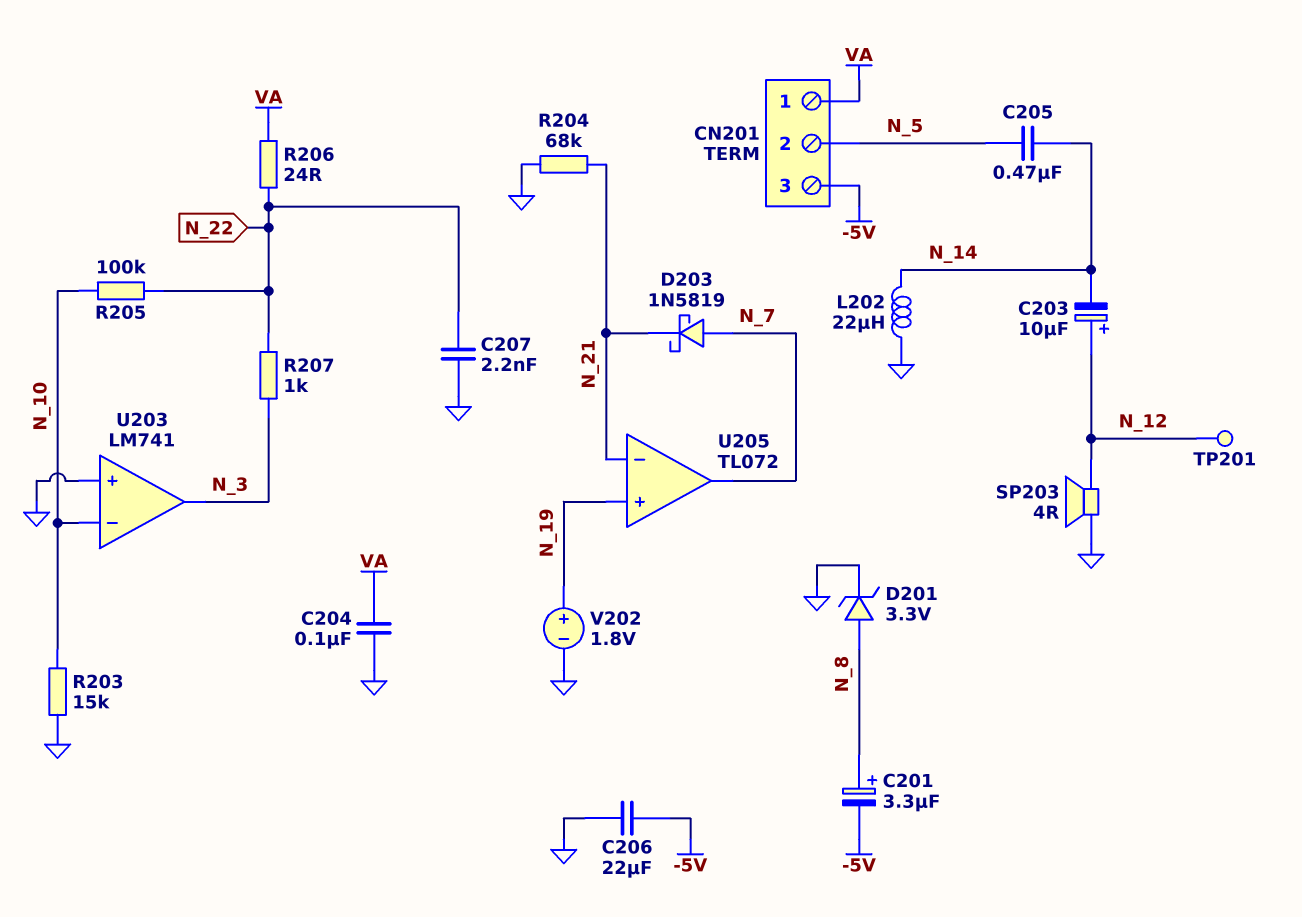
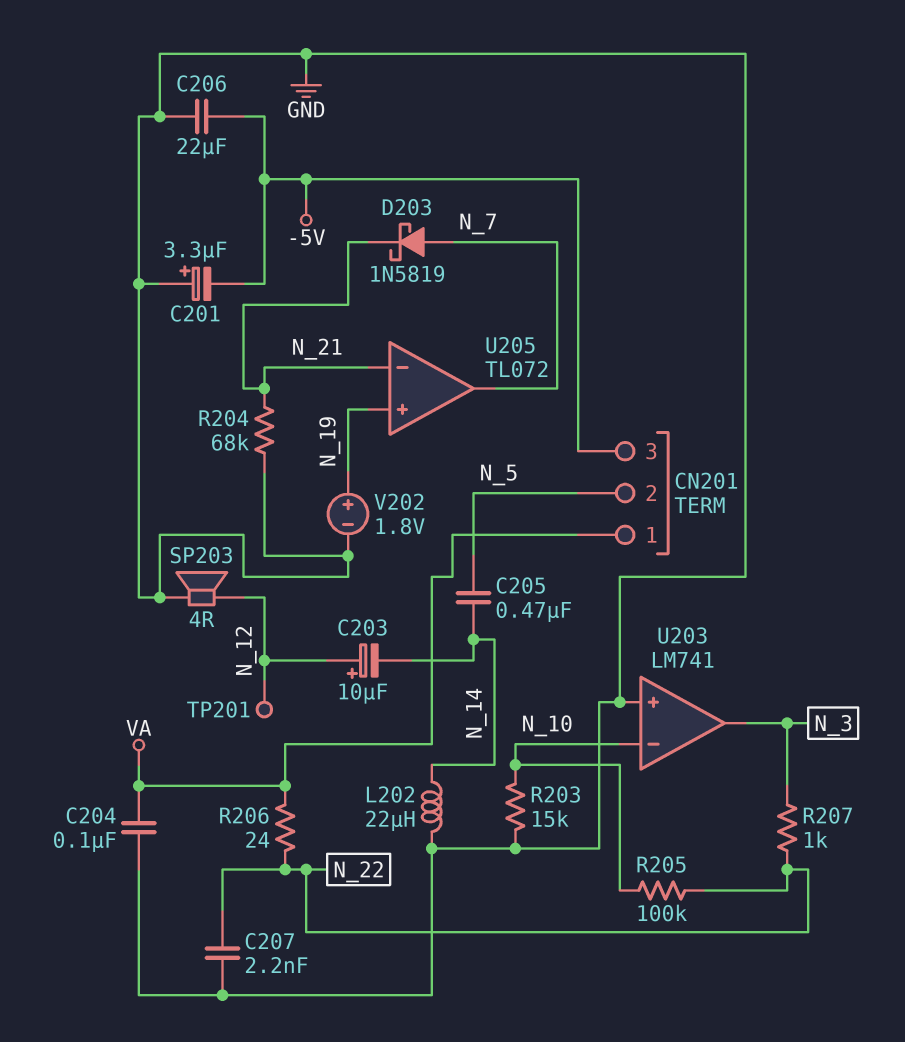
C201: 3.3uF (plus N_8, minus -5V) -> 3.3uF (plus GND, minus -5V)
D201: zener 3.3V (A N_8, K GND) -> none

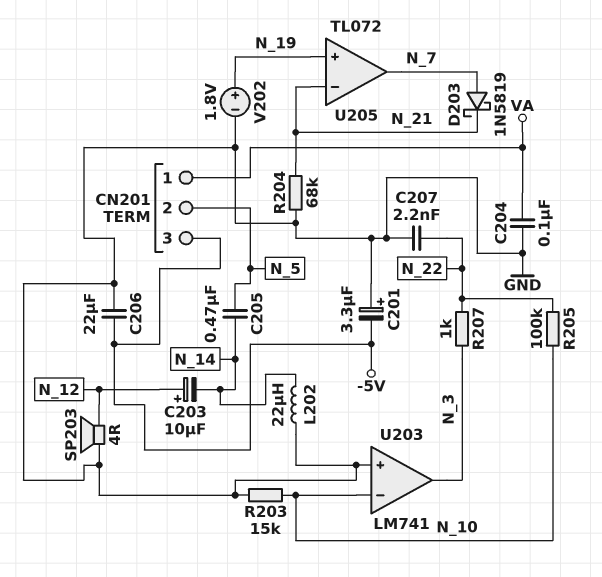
R206: 24 (N_22, VA) -> none
TP201: test point (N_12) -> none

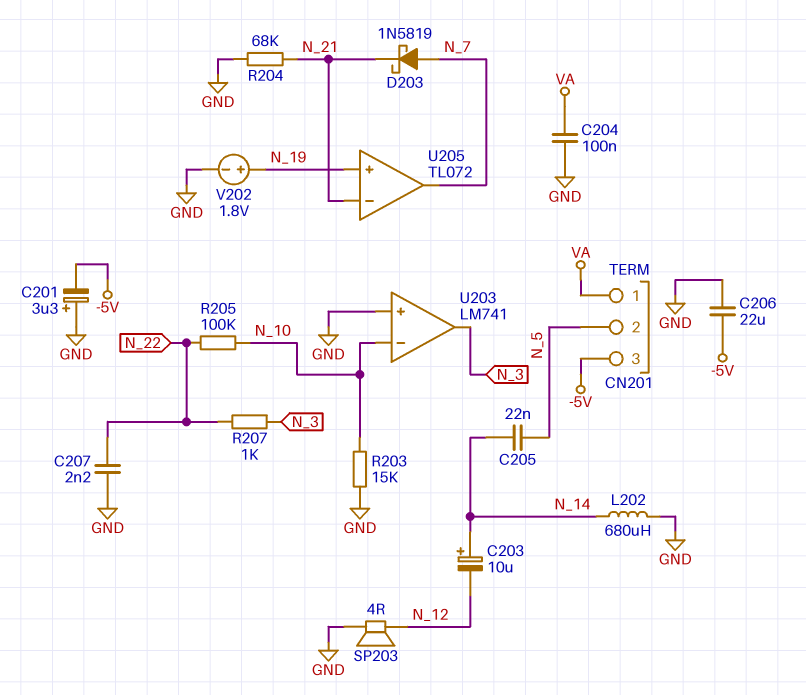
C203: 10uF (plus N_12, minus N_14) -> 10uF (plus N_14, minus N_12)
C205: 470nF (N_5, N_14) -> 22nF (N_5, N_14)
L202: 22uH (GND, N_14) -> 680uH (GND, N_14)

